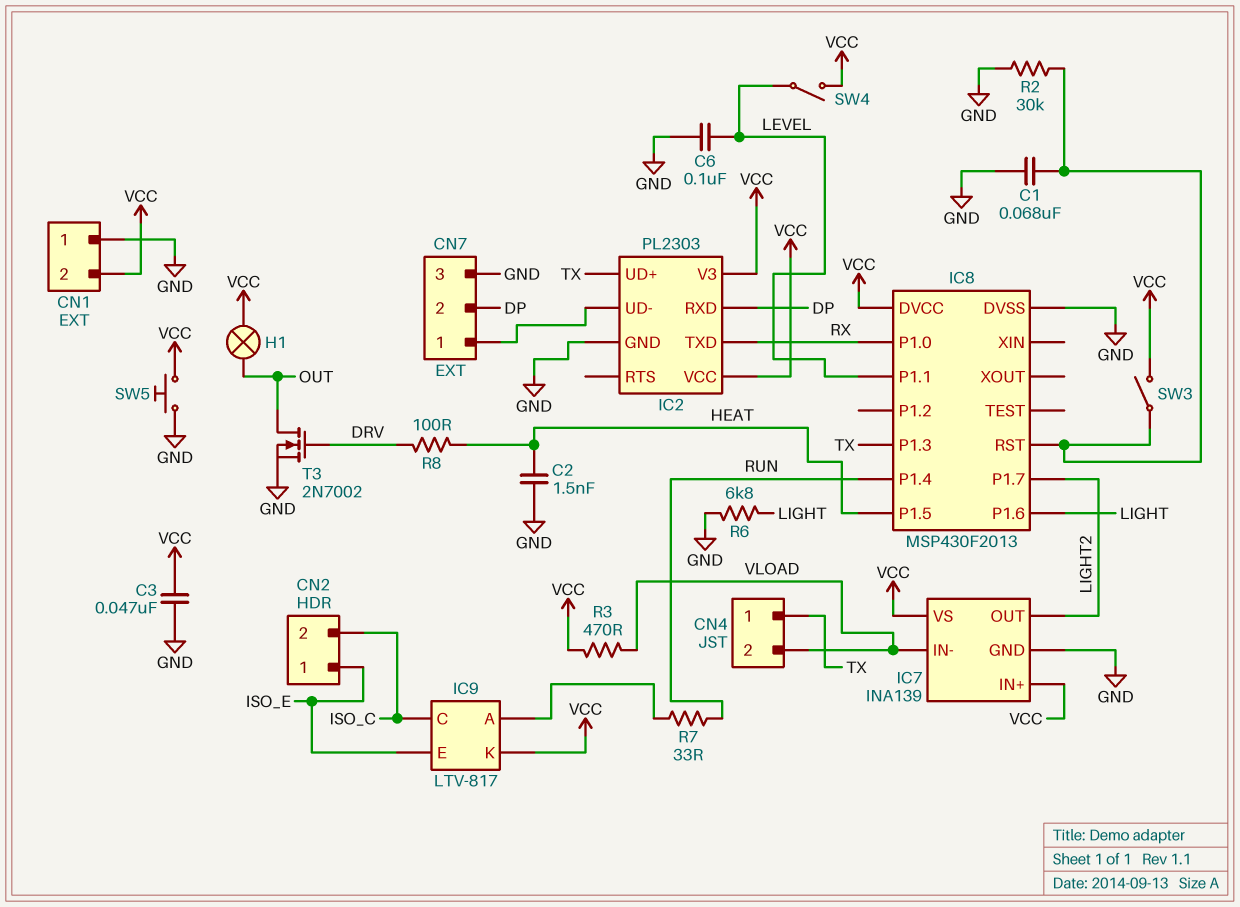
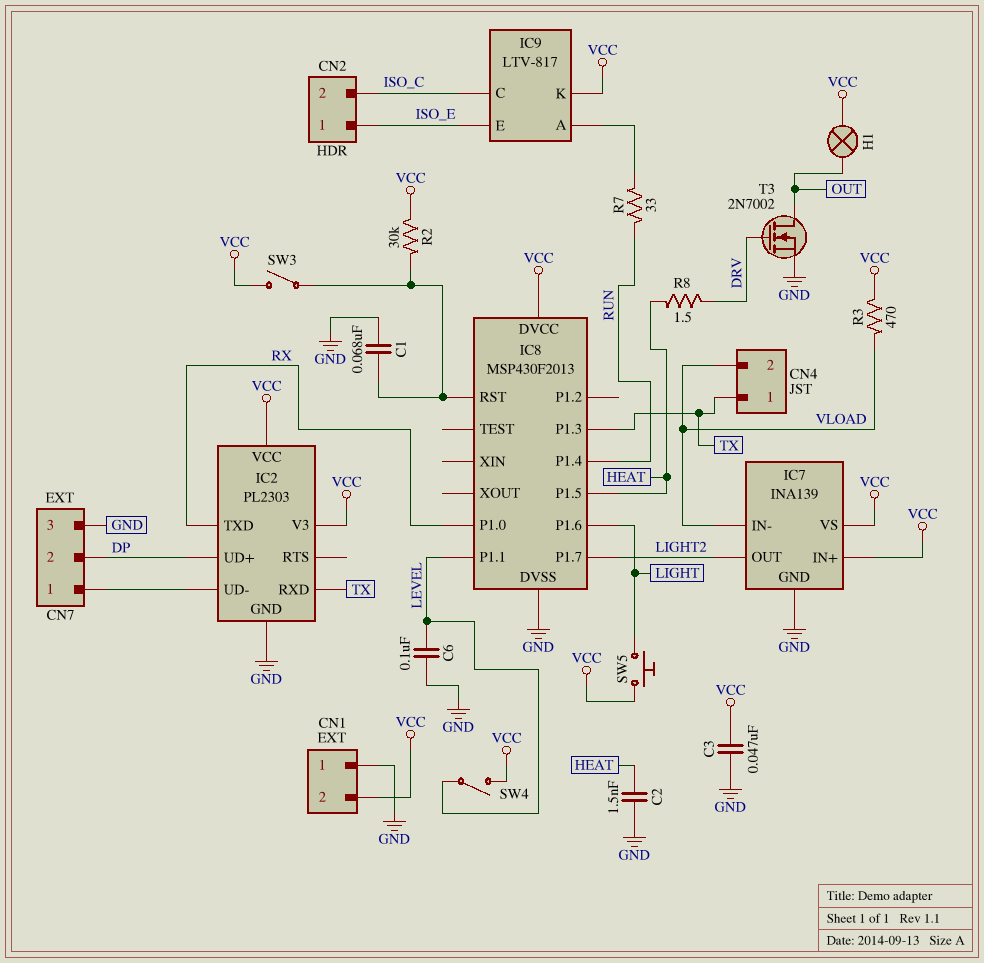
IC2 pin RXD: DP -> TX
IC2 pin UD+: TX -> DP
R2: 30k (GND, IC8/RST) -> 30k (IC8/RST, VCC)
R6: 6.8k (GND, LIGHT) -> none
R8: 100 (DRV, HEAT) -> 1.5 (DRV, HEAT)
SW5: button (GND, VCC) -> button (LIGHT, VCC)

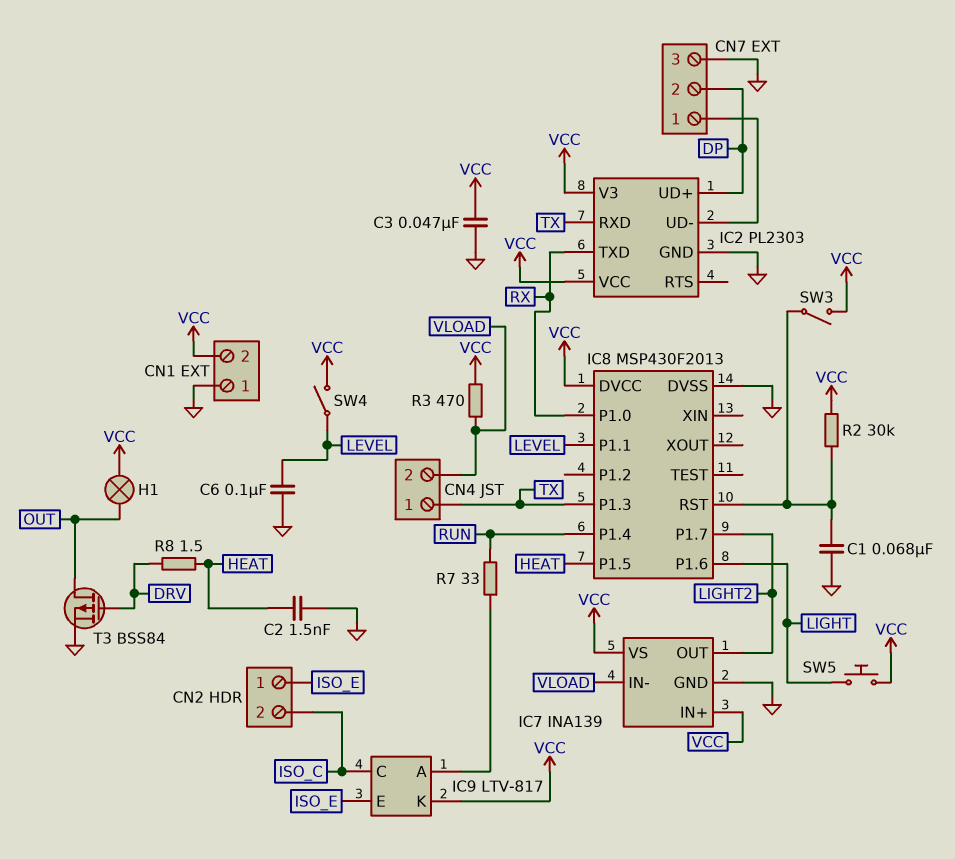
T3: NMOS 2N7002 (G DRV, D OUT, S GND) -> PMOS BSS84 (G DRV, D OUT, S GND)

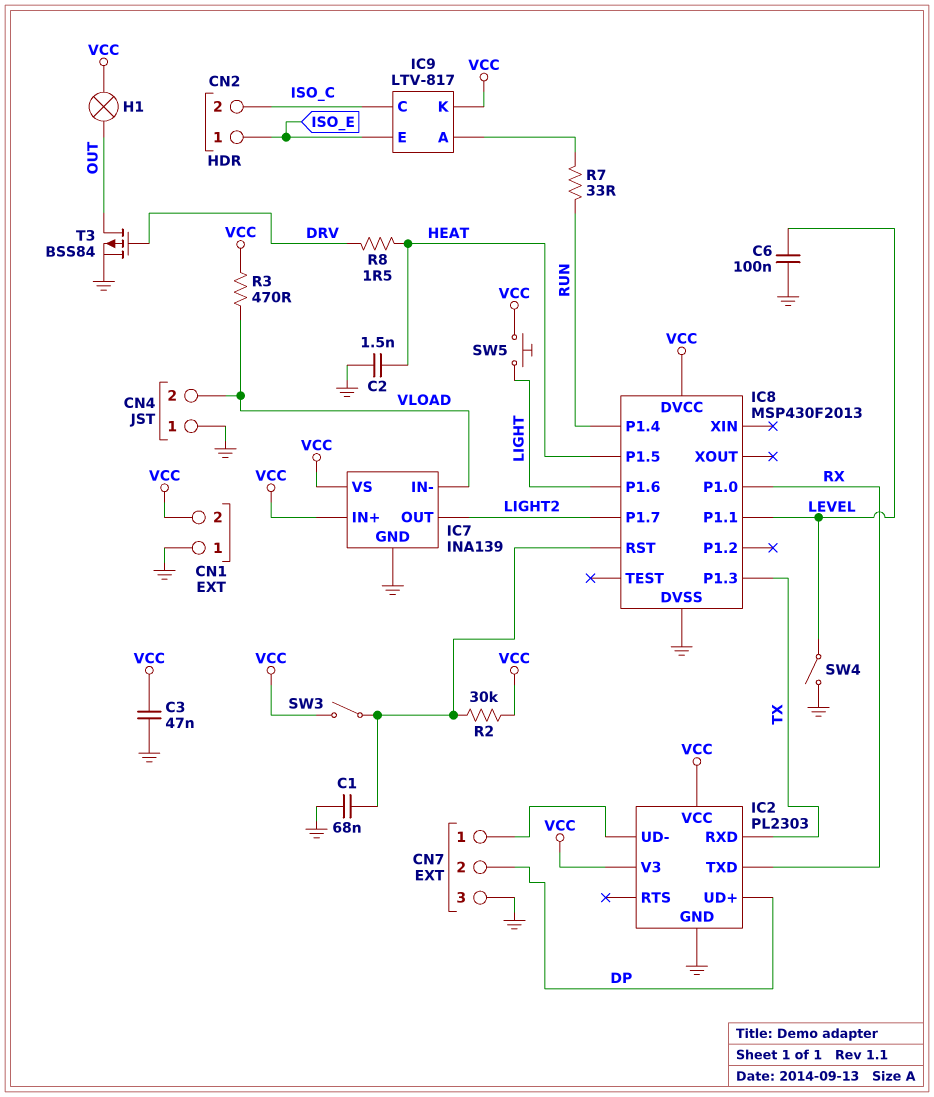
CN4 pin 1: TX -> GND
SW4: switch (LEVEL, VCC) -> switch (GND, LEVEL)

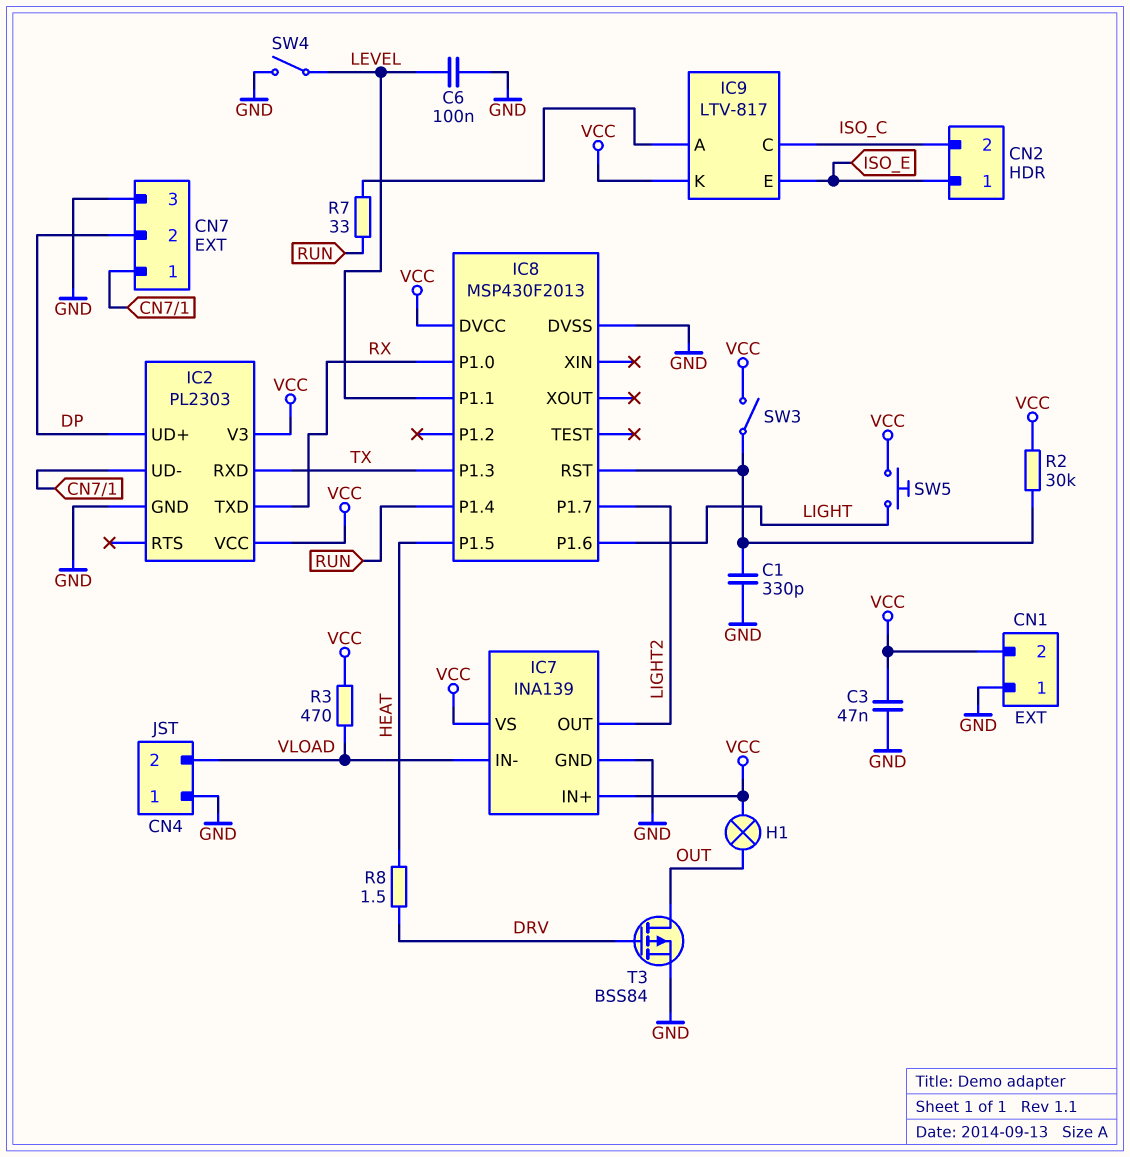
C1: 68nF (GND, IC8/RST) -> 330pF (GND, IC8/RST)
C2: 1.5nF (GND, HEAT) -> none

